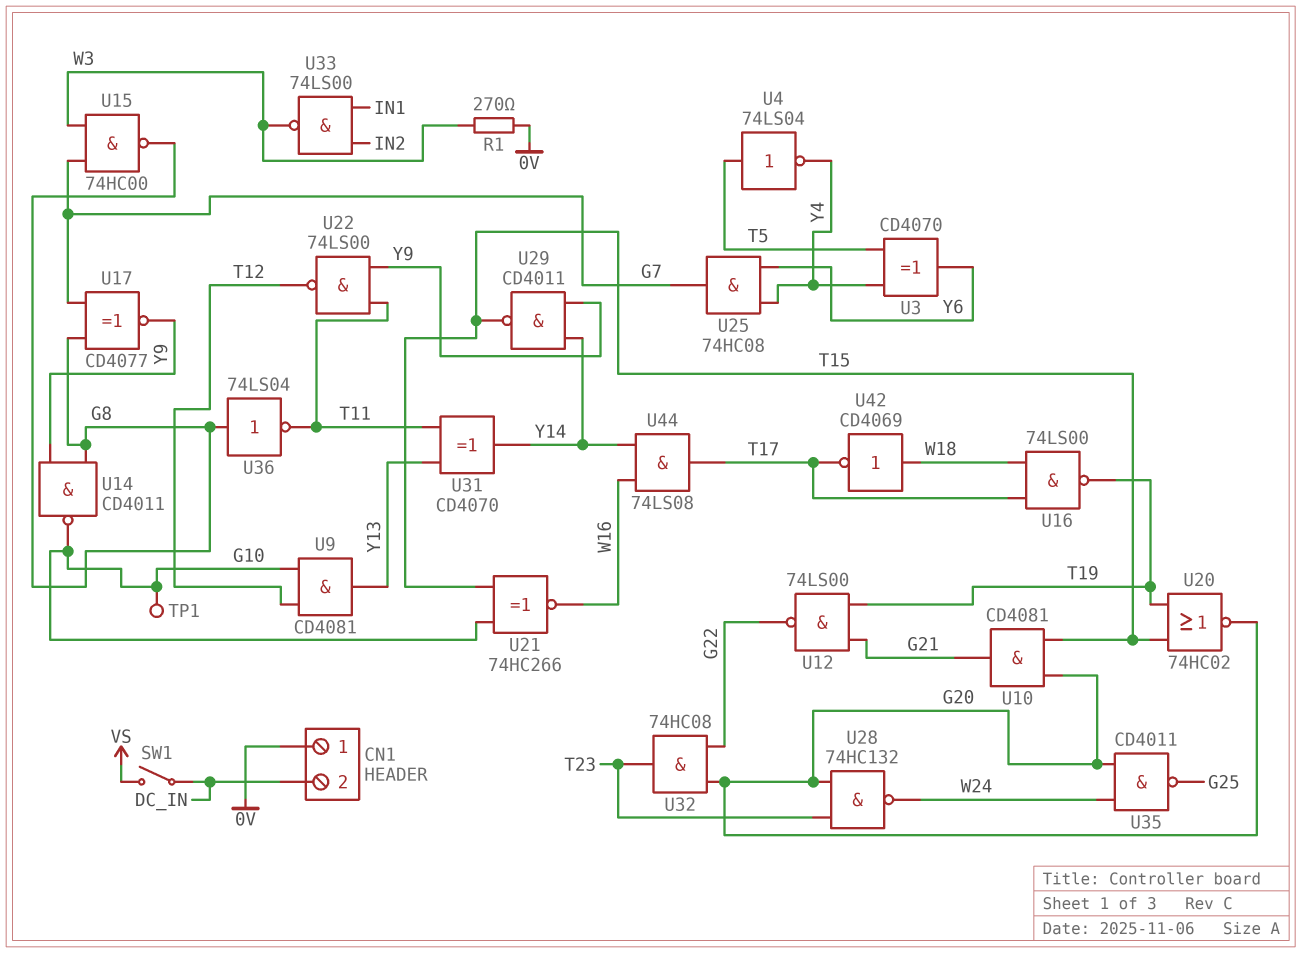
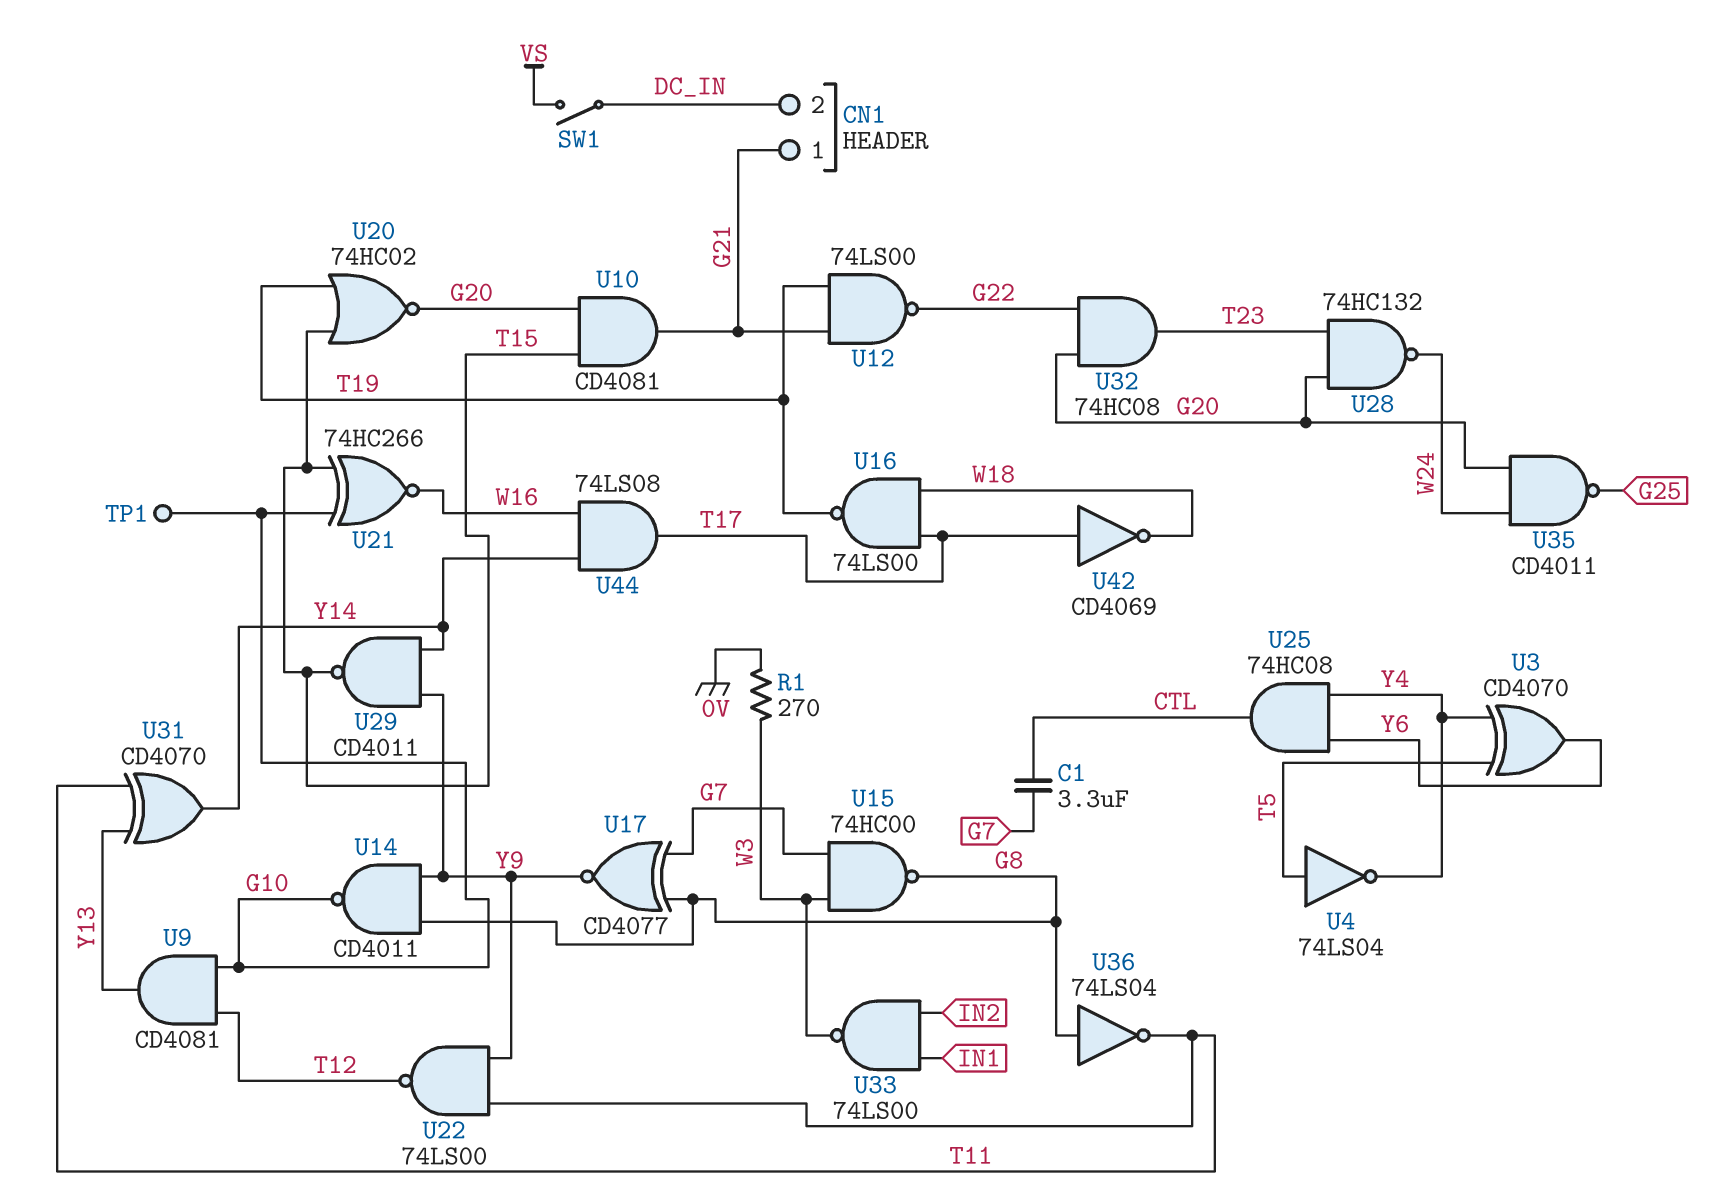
C1: none -> 3.3uF (CTL, G7)
CN1 pin 1: 0V -> G21
U25: AND 74HC08 (in Y4, in Y6, out G7) -> AND 74HC08 (in Y4, in Y6, out CTL)
U42: NOT CD4069 (in W18, out T17) -> NOT CD4069 (in T17, out W18)

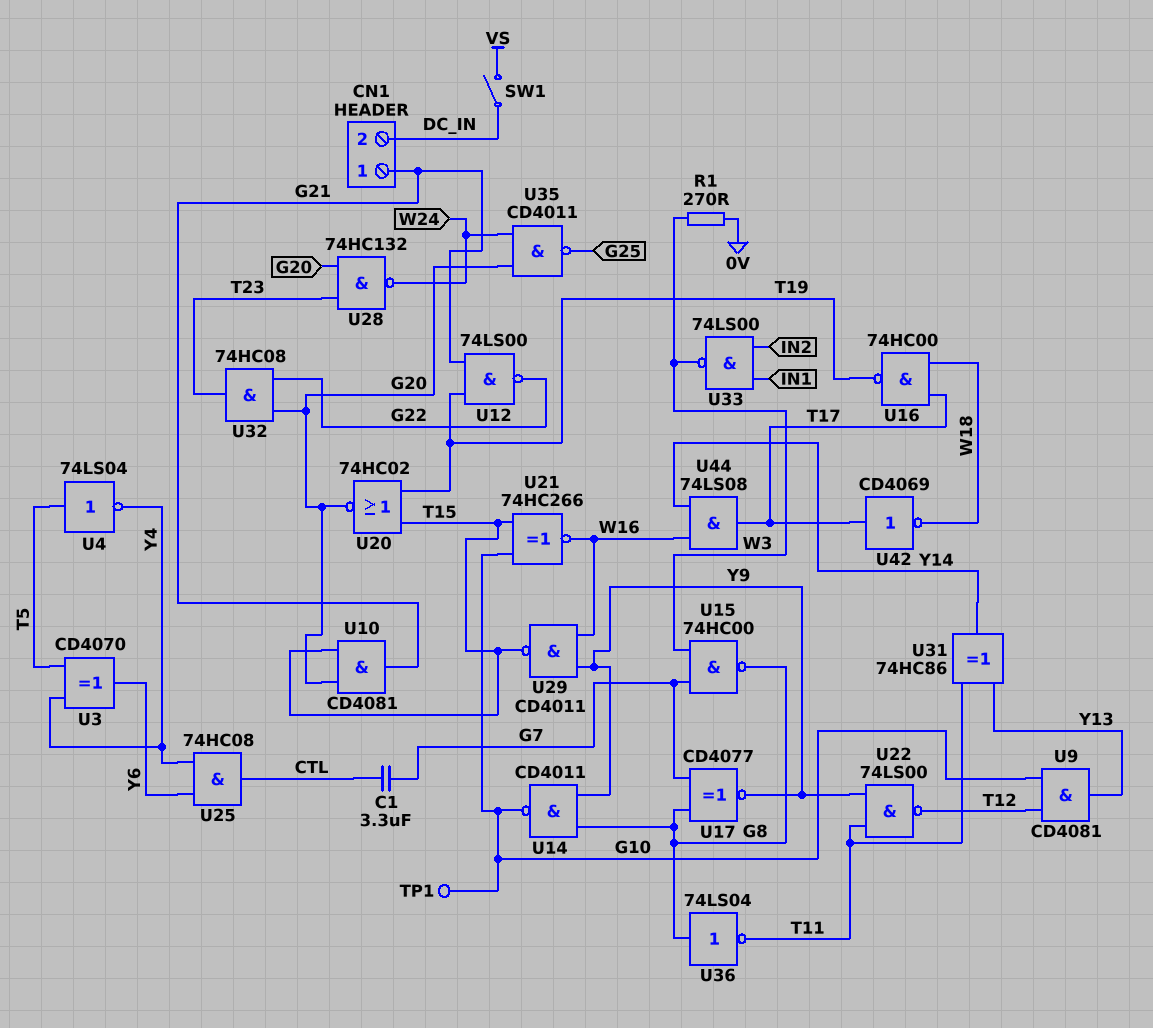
U16: NAND 74LS00 (in T17, in W18, out T19) -> NAND 74HC00 (in T17, in W18, out T19)
U29: NAND CD4011 (in Y9, in Y14, out T15) -> NAND CD4011 (in W16, in Y9, out T15)
U31: XOR CD4070 (in T11, in Y13, out Y14) -> XOR 74HC86 (in T11, in Y13, out Y14)

